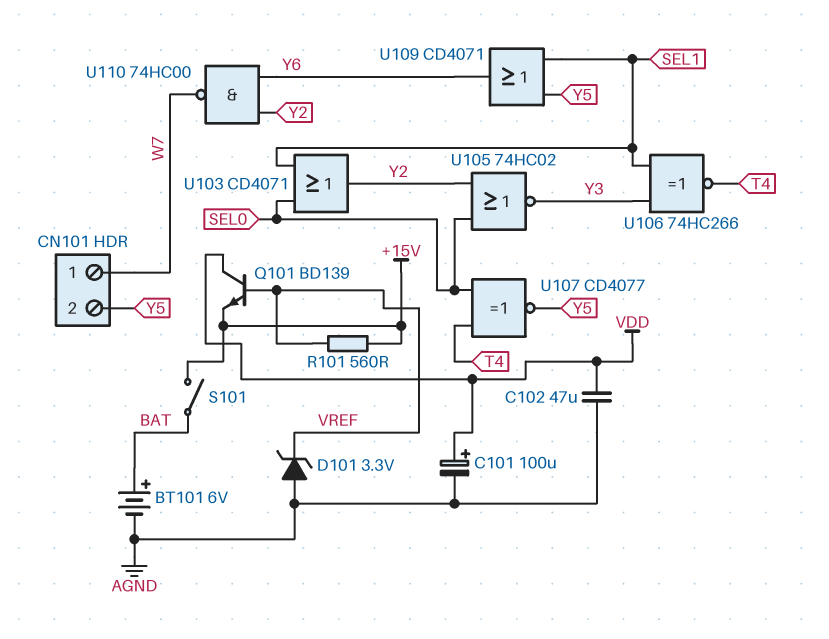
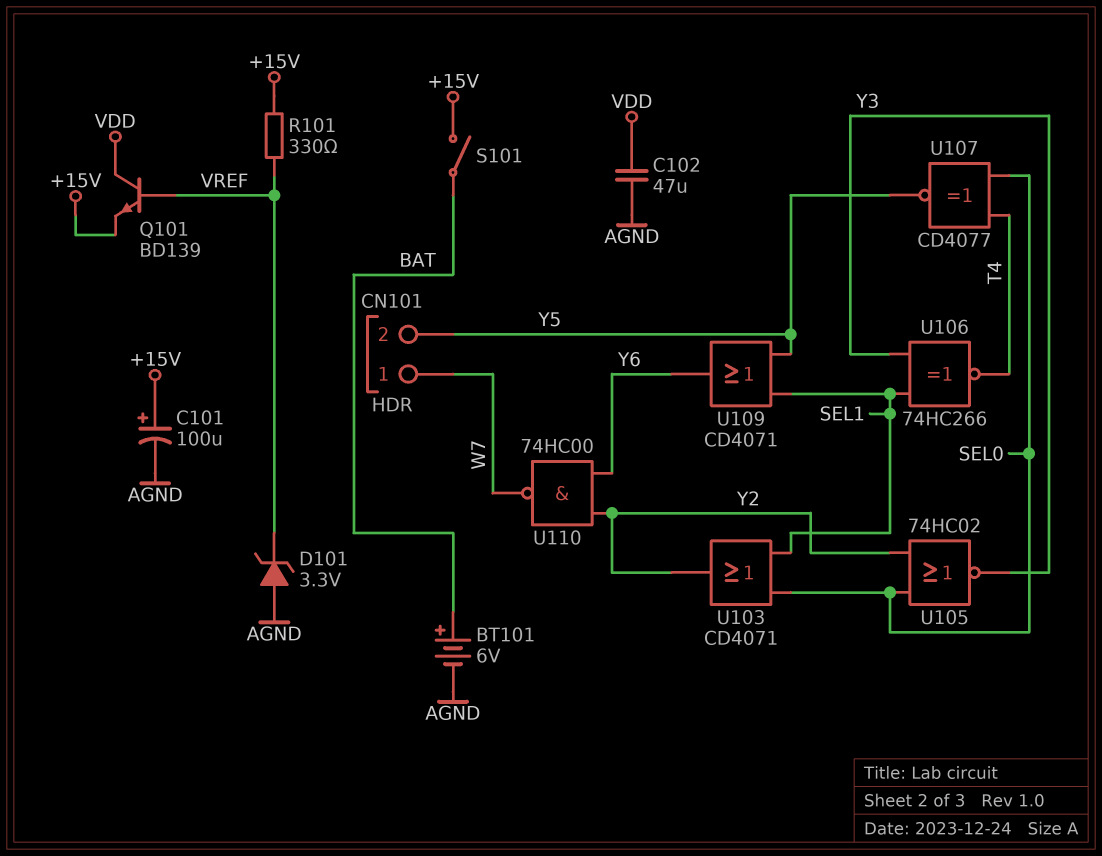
C101: 100uF (plus VDD, minus AGND) -> 100uF (plus +15V, minus AGND)
R101: 560 (+15V, VREF) -> 330 (+15V, VREF)

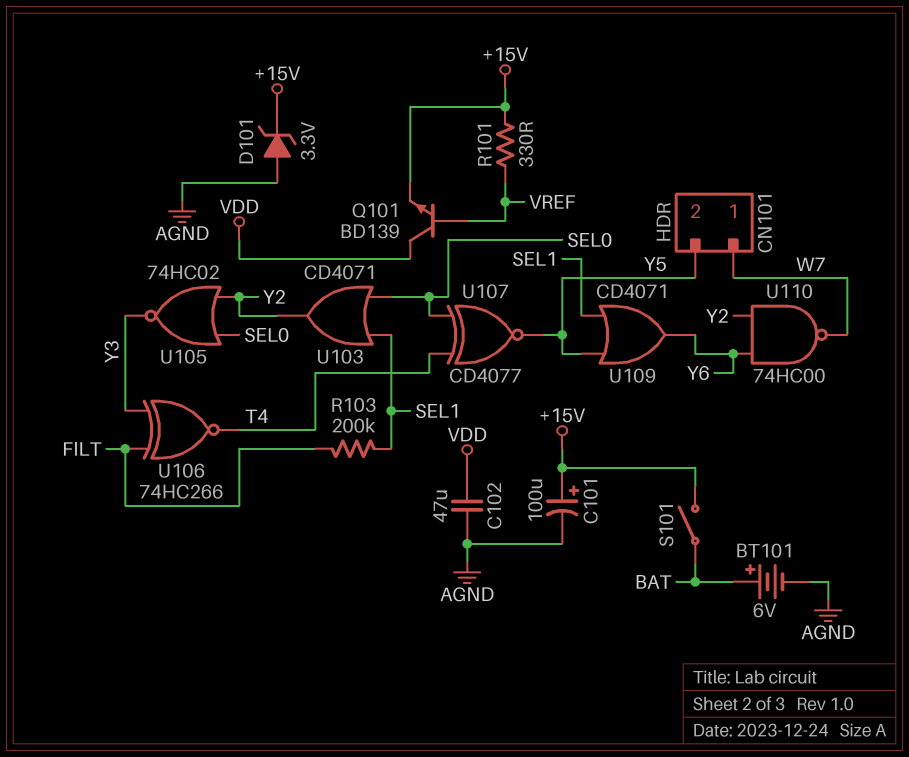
D101: zener 3.3V (A AGND, K VREF) -> zener 3.3V (A AGND, K +15V)
R103: none -> 200k (FILT, SEL1)
U106: XNOR 74HC266 (in SEL1, in Y3, out T4) -> XNOR 74HC266 (in FILT, in Y3, out T4)

